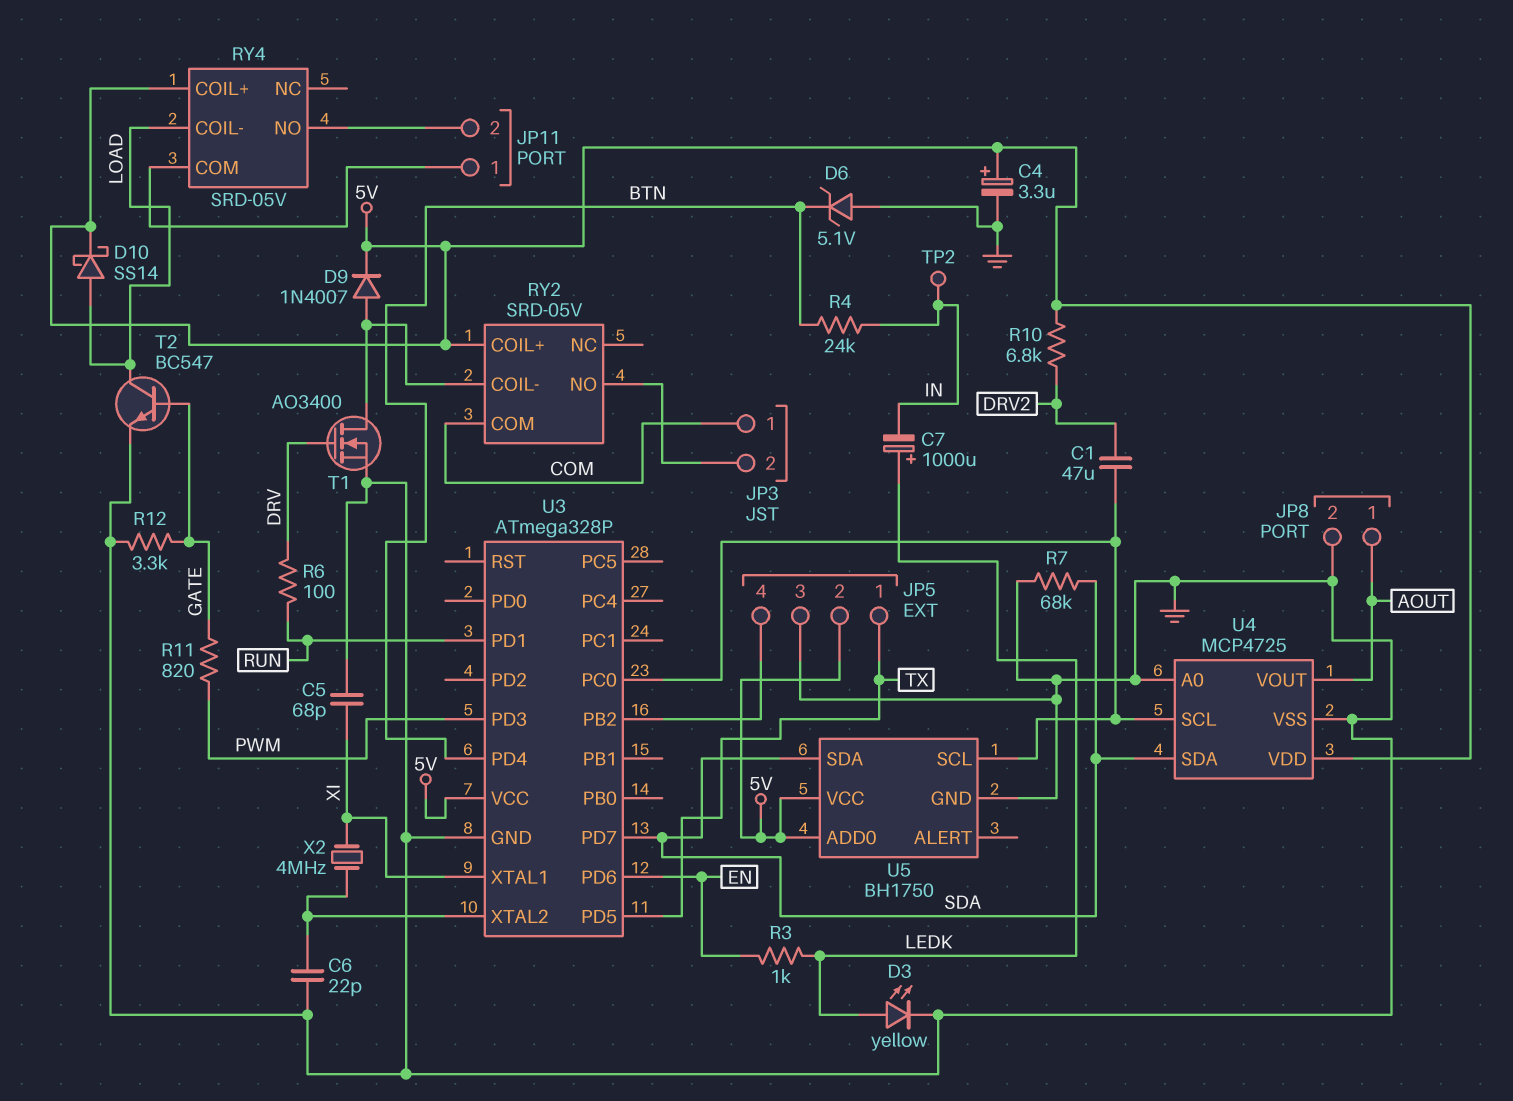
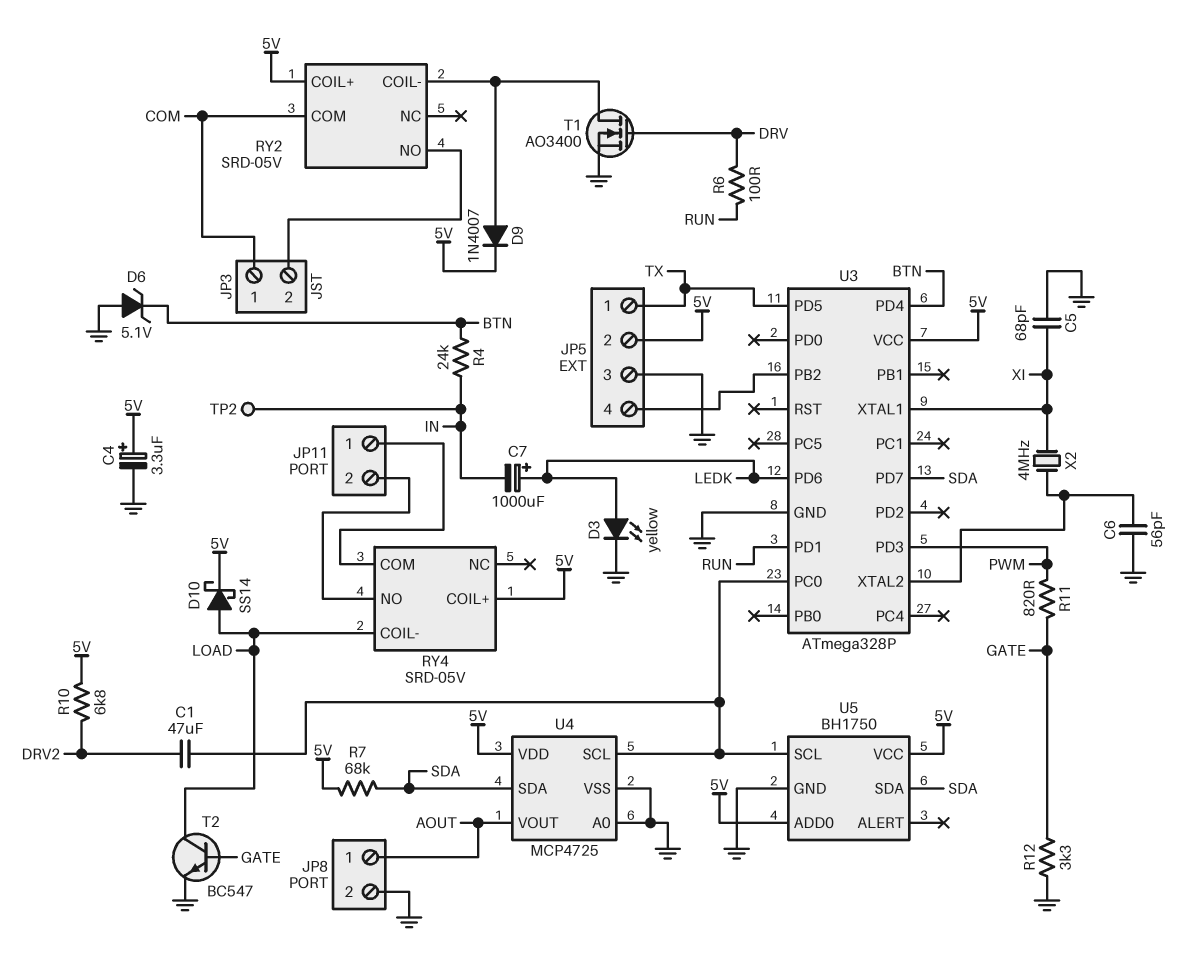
C6: 22pF (GND, U3/XTAL2) -> 56pF (GND, U3/XTAL2)
R3: 1k (EN, LEDK) -> none
R7: 68k (GND, SDA) -> 68k (5V, SDA)
U3 pin PD6: EN -> LEDK

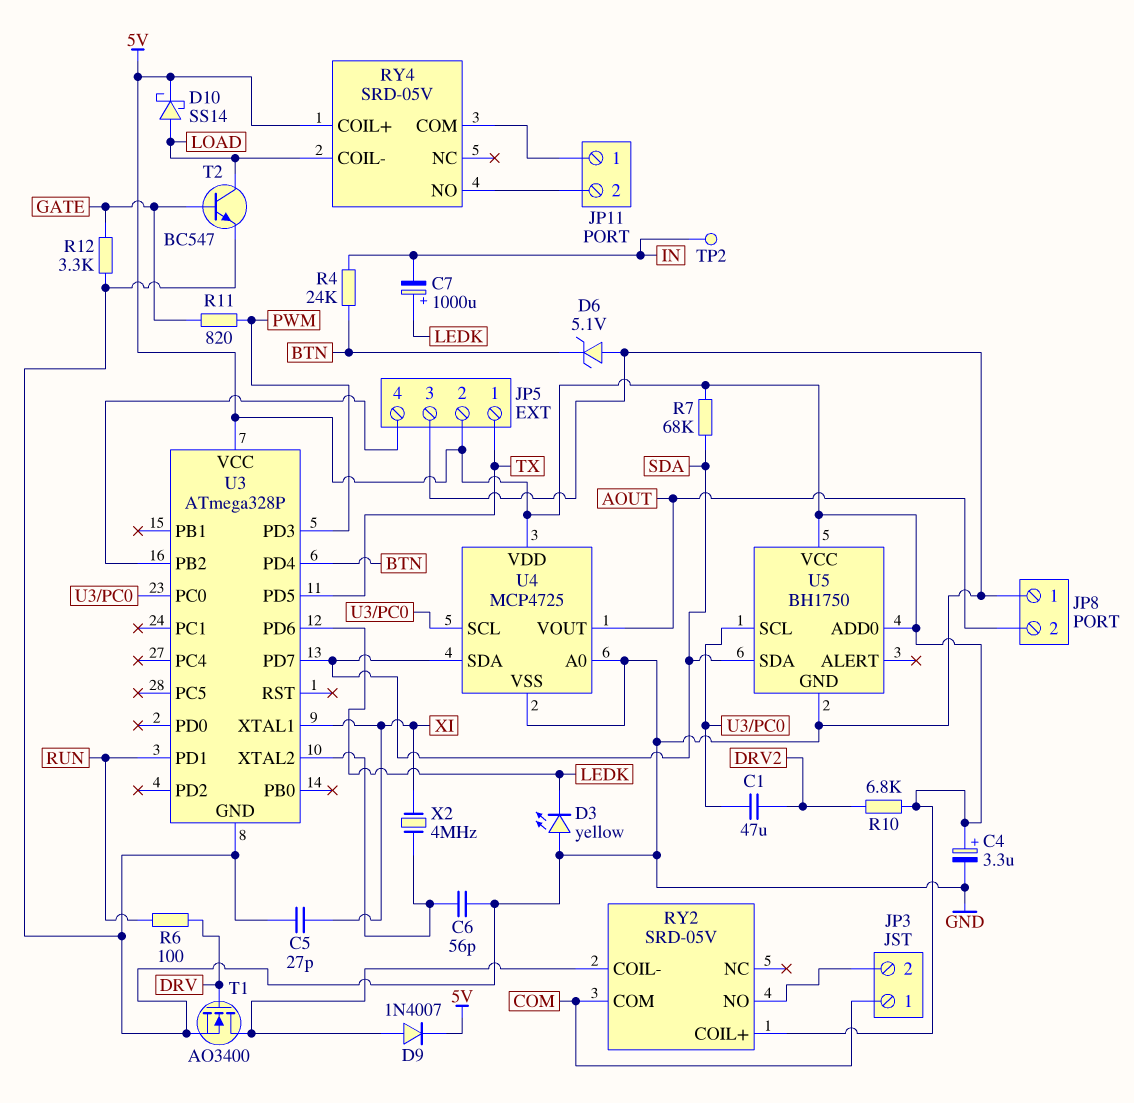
C5: 68pF (GND, XI) -> 27pF (GND, XI)
D3: LED yellow (A LEDK, K GND) -> LED yellow (A GND, K LEDK)
JP8 pin 1: AOUT -> GND
JP8 pin 2: GND -> AOUT

